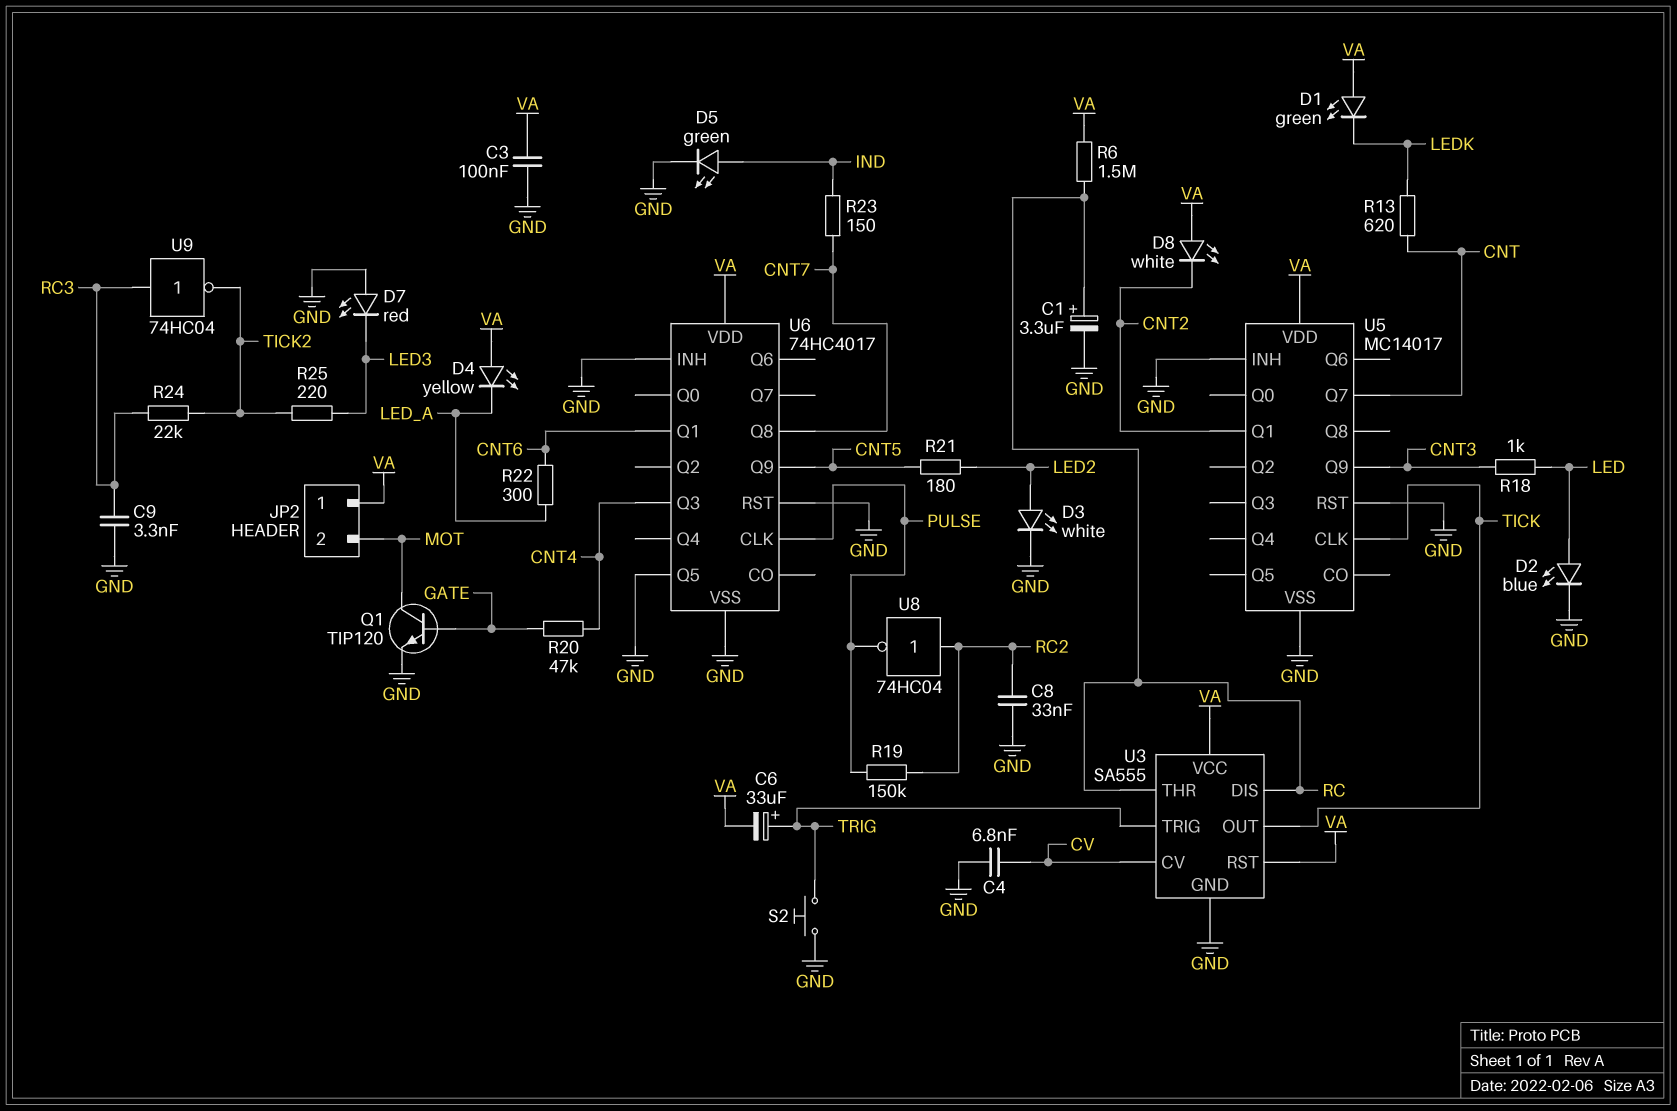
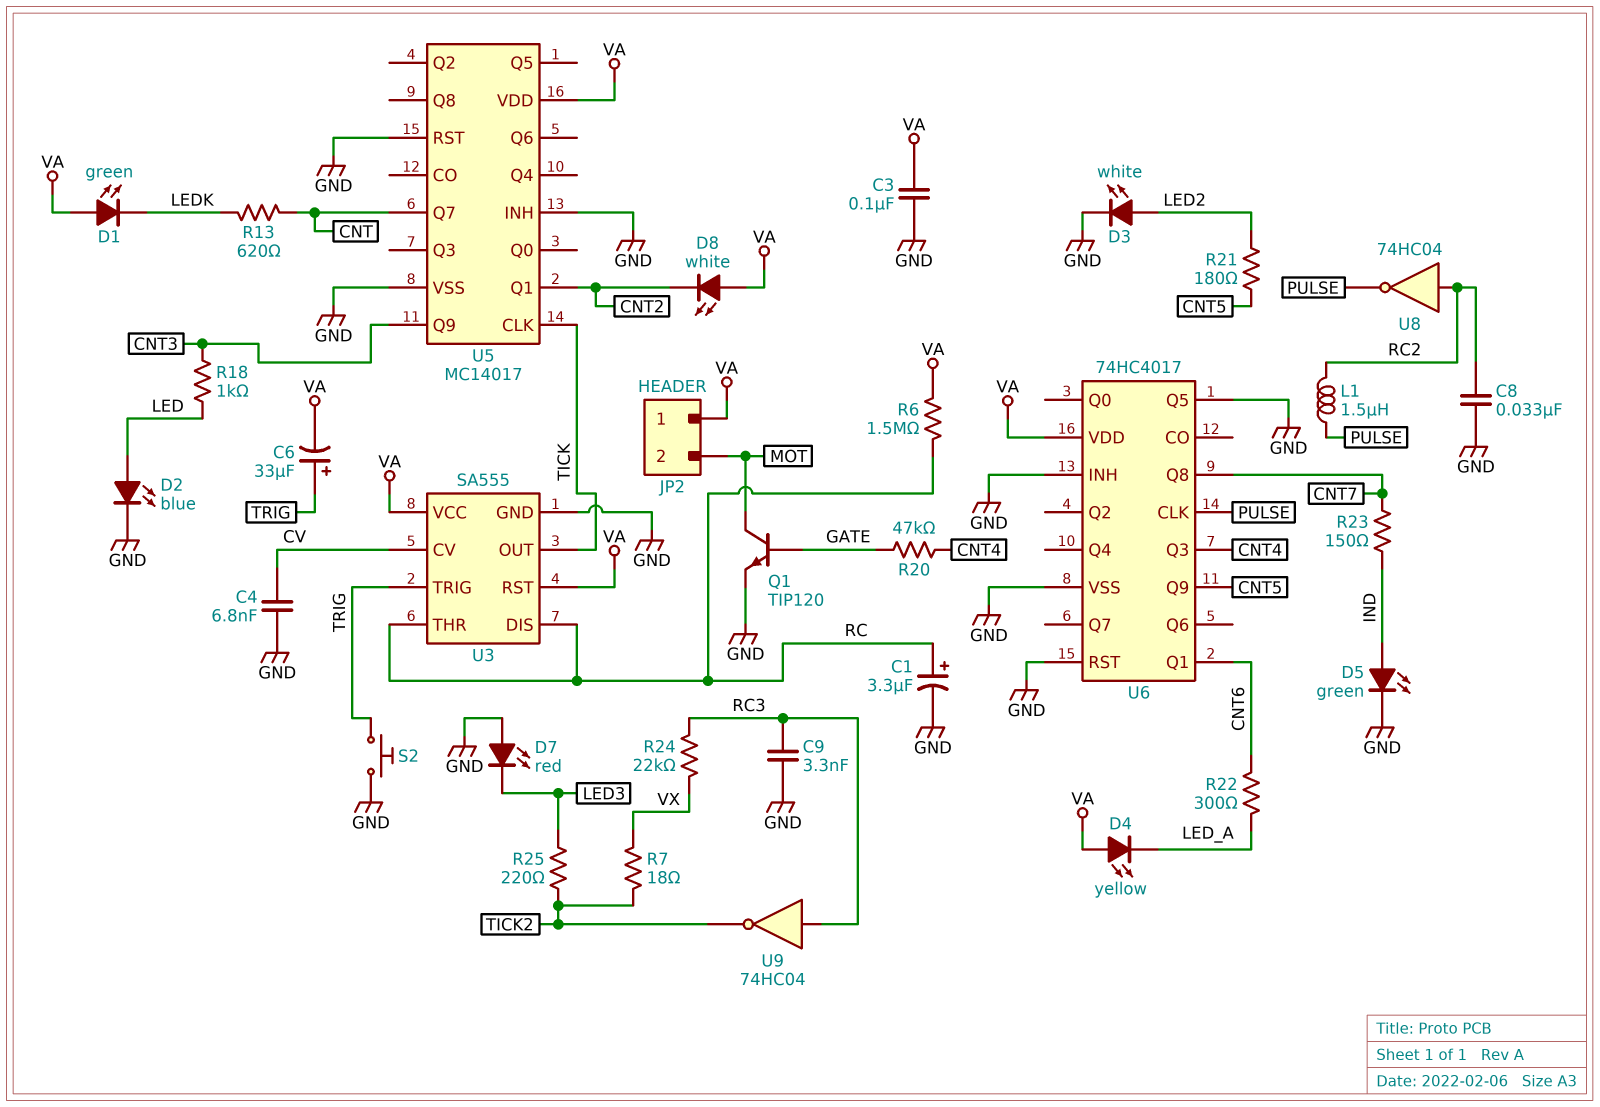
L1: none -> 1.5uH (PULSE, RC2)
R7: none -> 18 (TICK2, VX)
R19: 150k (PULSE, RC2) -> none
R24: 22k (RC3, TICK2) -> 22k (RC3, VX)

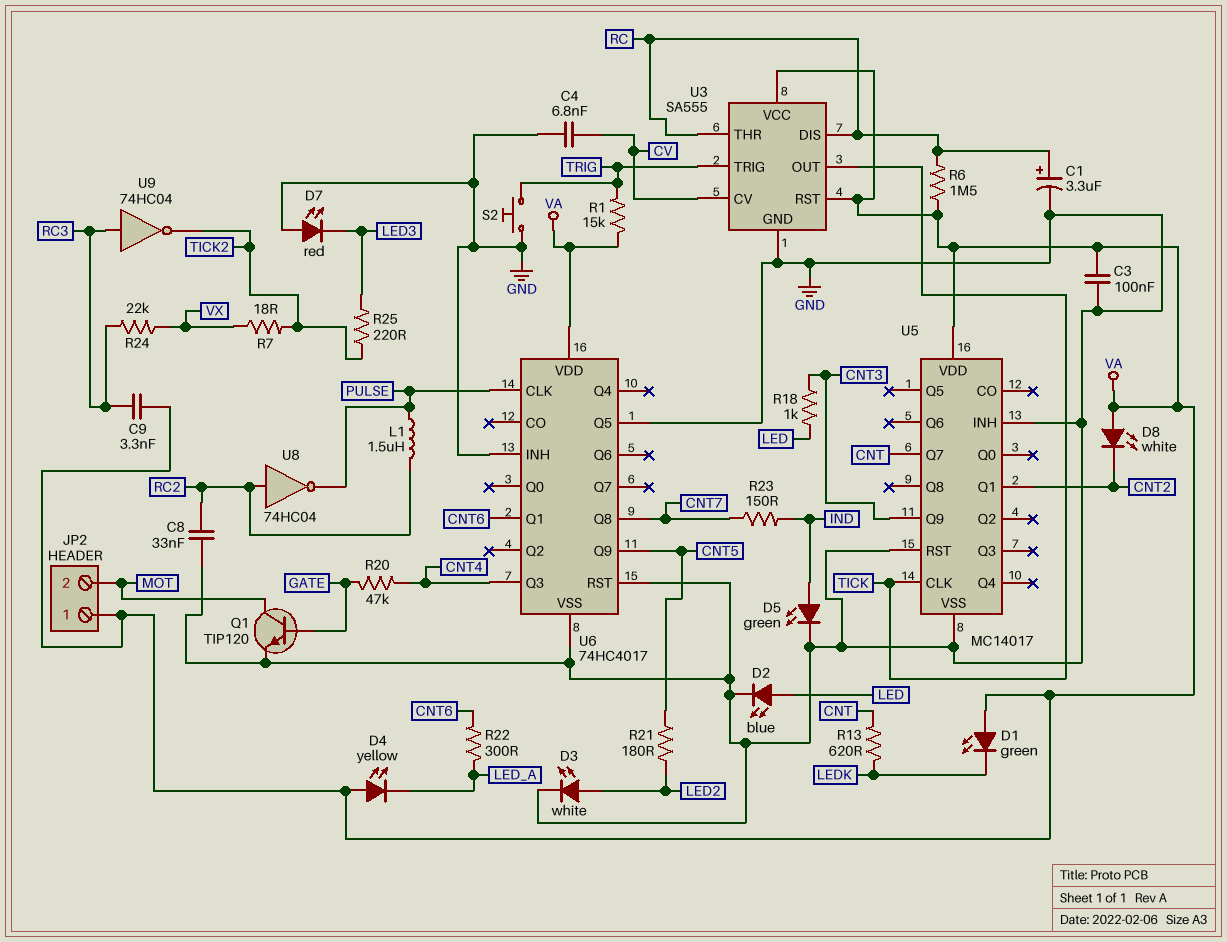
C6: 33uF (plus TRIG, minus VA) -> none
C9: 3.3nF (GND, RC3) -> 3.3nF (RC3, VA)
R1: none -> 15k (TRIG, VA)

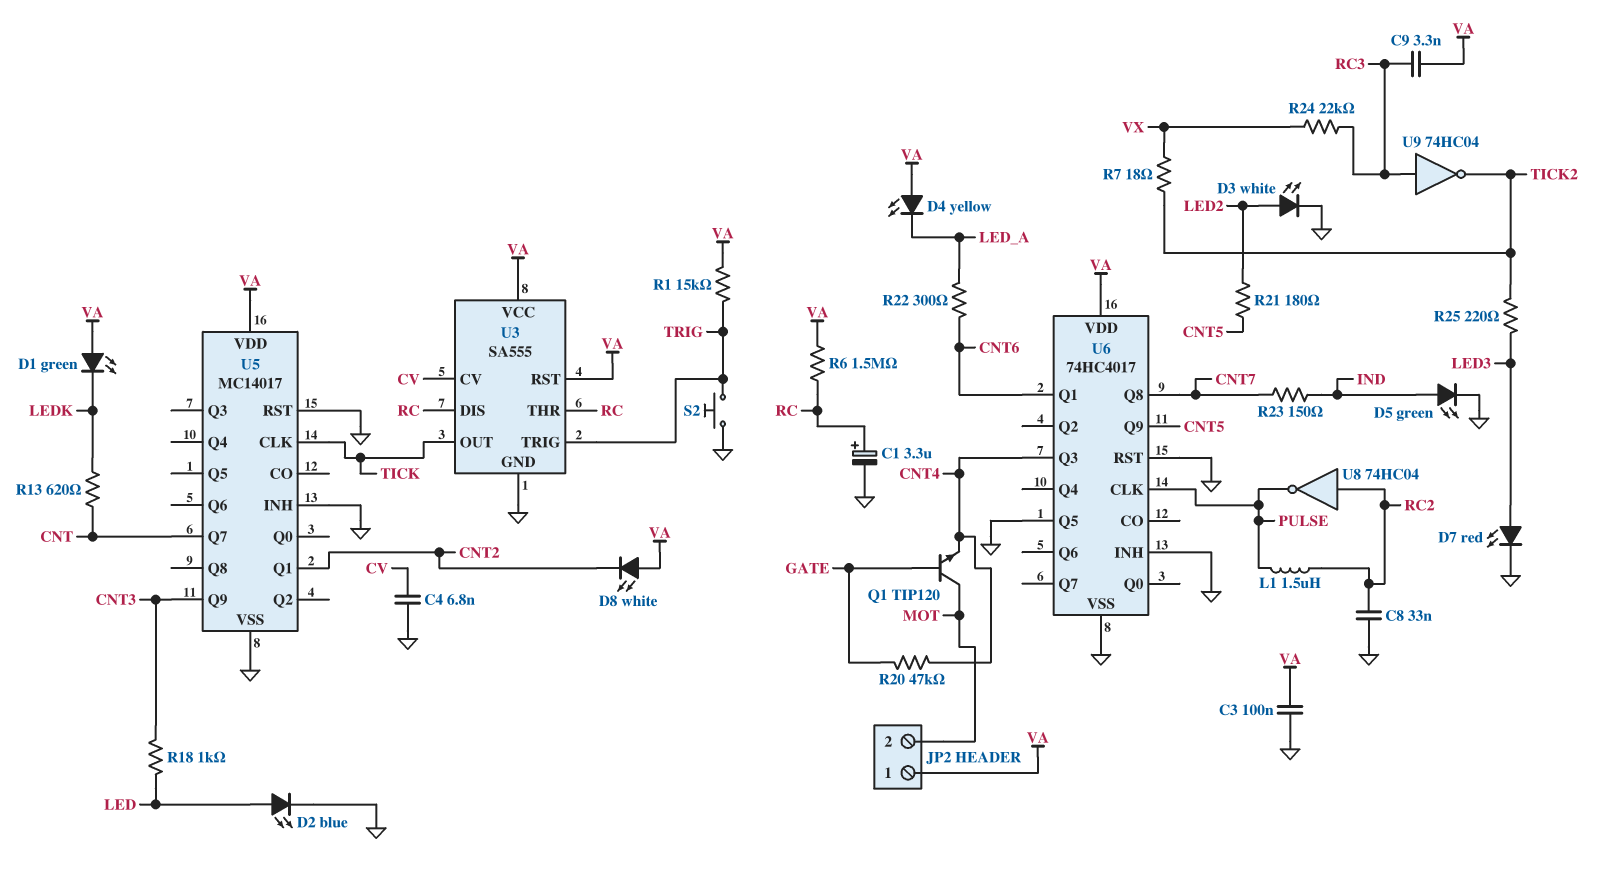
D7: LED red (A GND, K LED3) -> LED red (A LED3, K GND)
Q1: NPN TIP120 (B GATE, C MOT, E GND) -> NPN TIP120 (B GATE, C MOT, E CNT4)

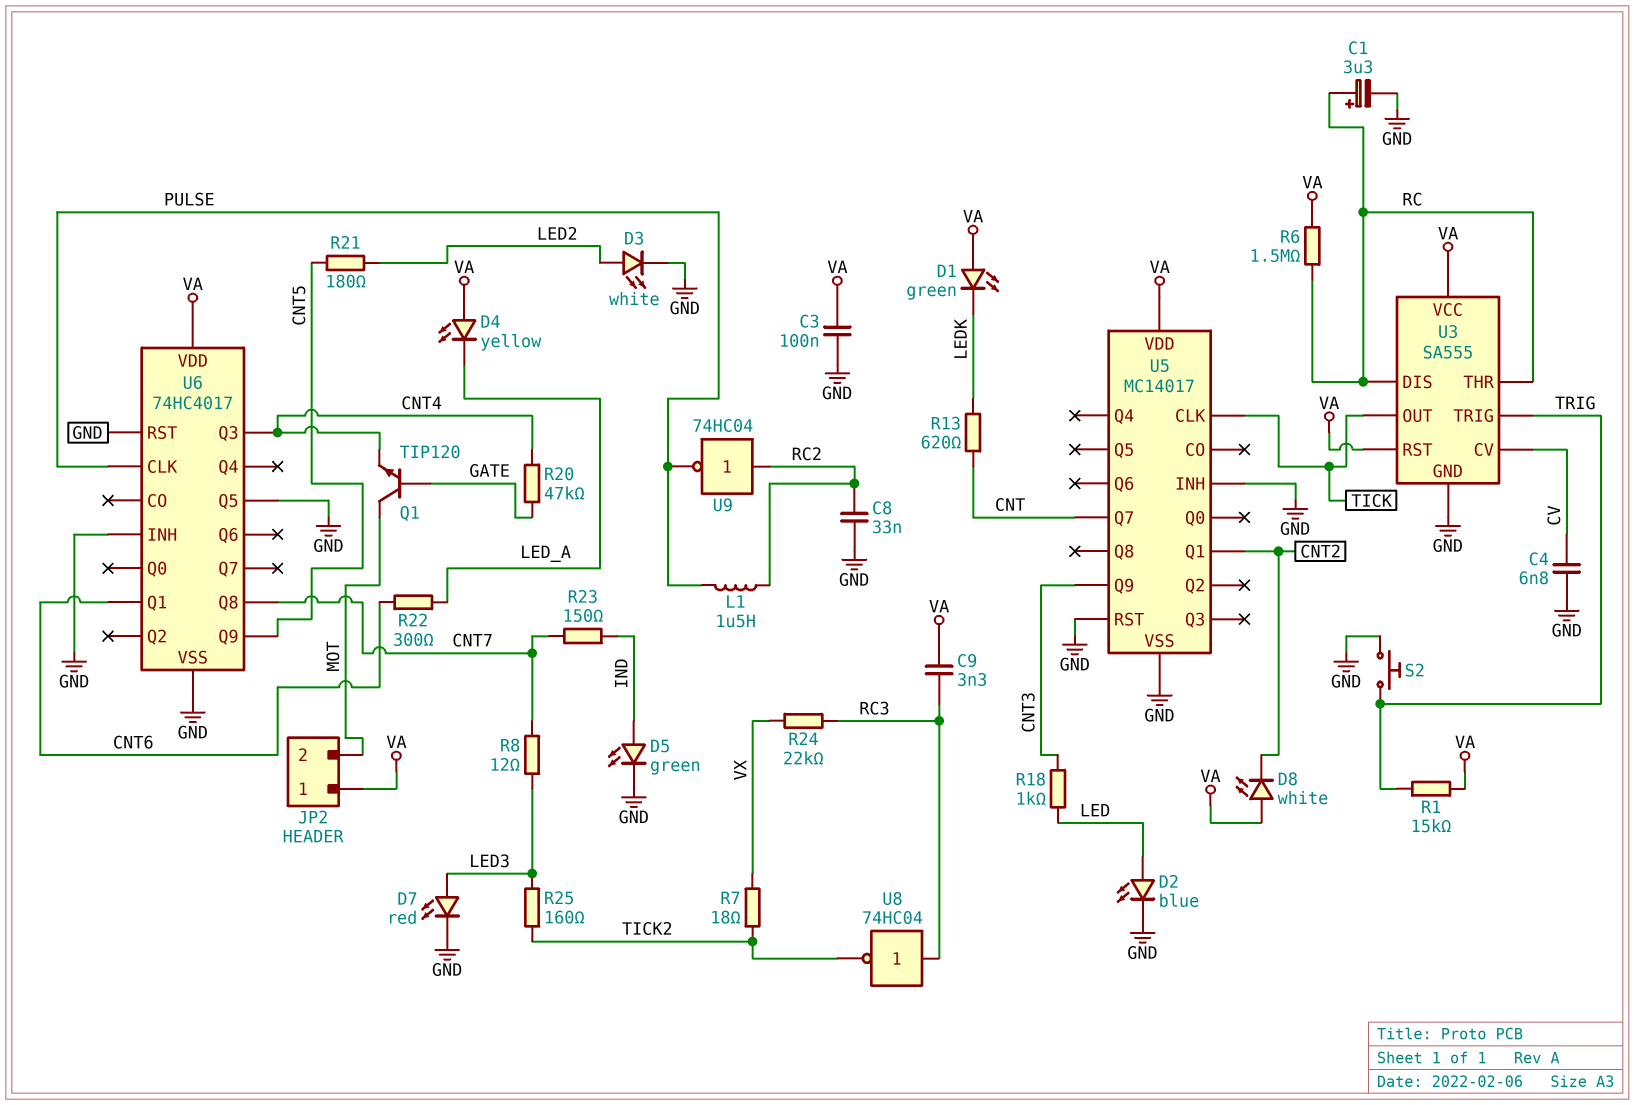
R8: none -> 12 (CNT7, LED3)
R25: 220 (LED3, TICK2) -> 160 (LED3, TICK2)
U8: NOT 74HC04 (in RC2, out PULSE) -> NOT 74HC04 (in RC3, out TICK2)
U9: NOT 74HC04 (in RC3, out TICK2) -> NOT 74HC04 (in RC2, out PULSE)

